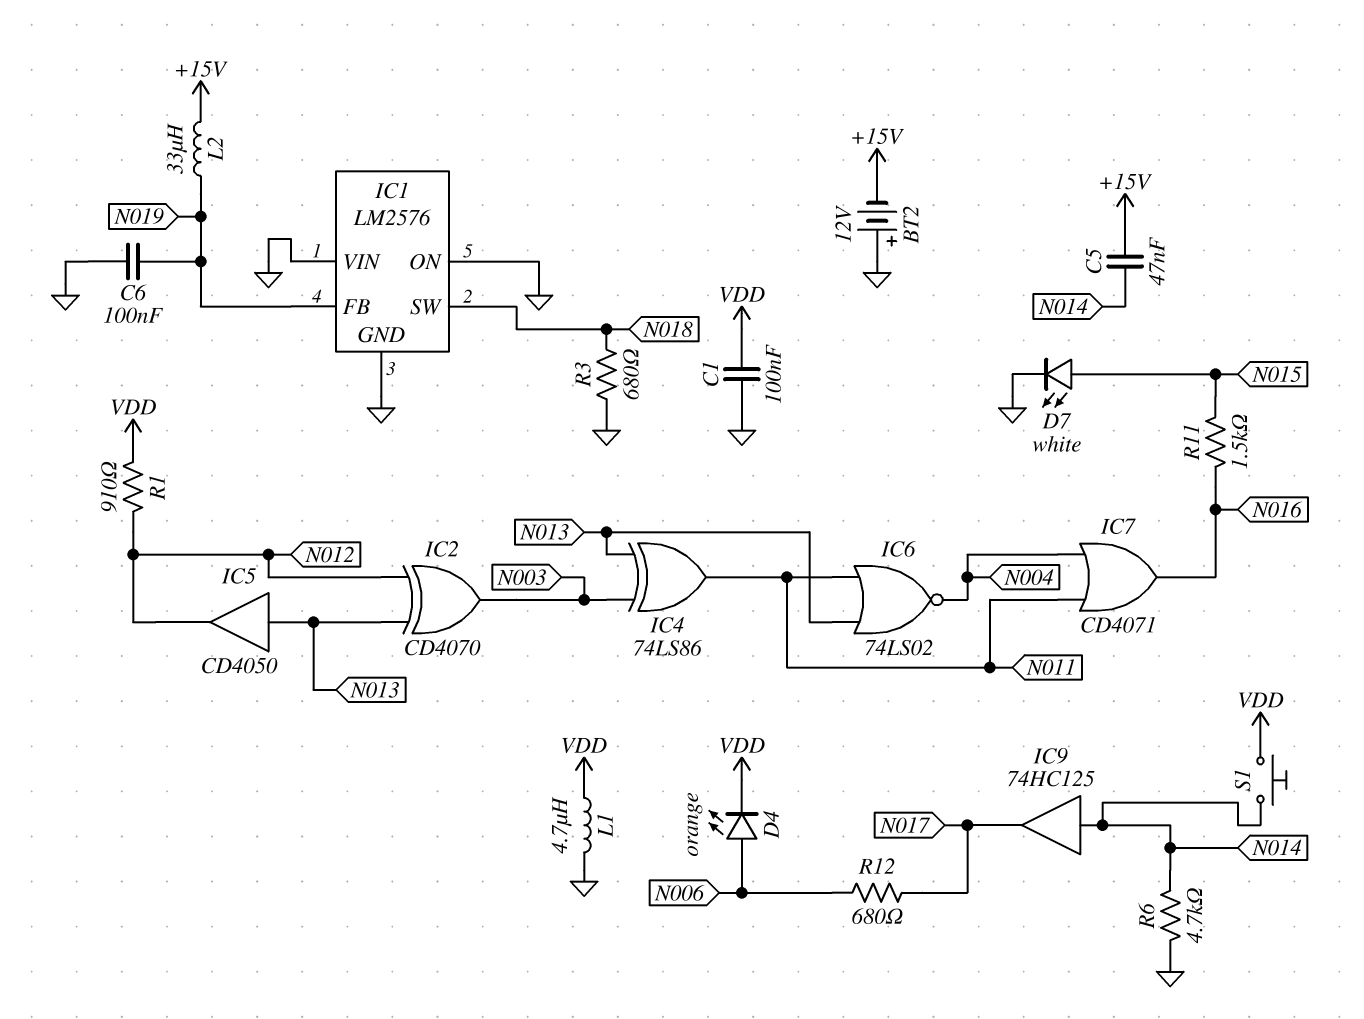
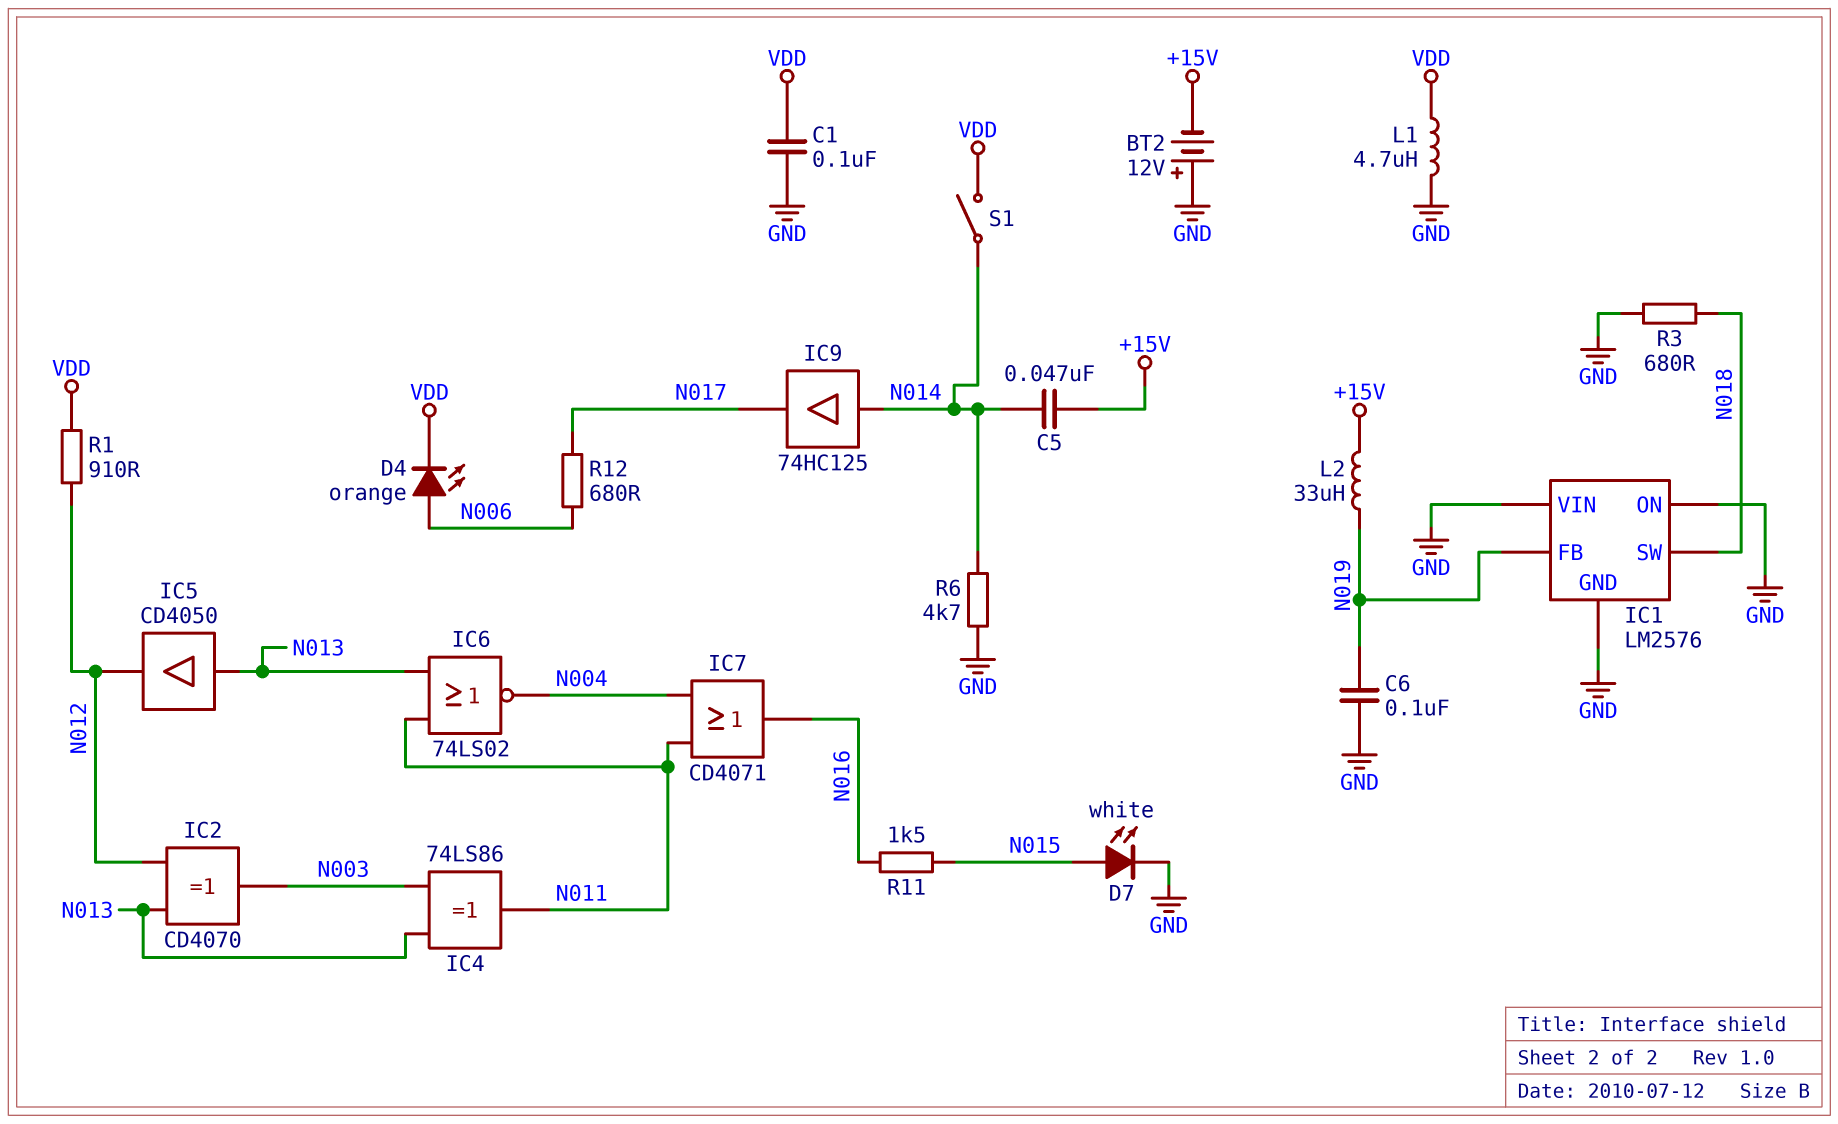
S1: button (N014, VDD) -> switch (N014, VDD)

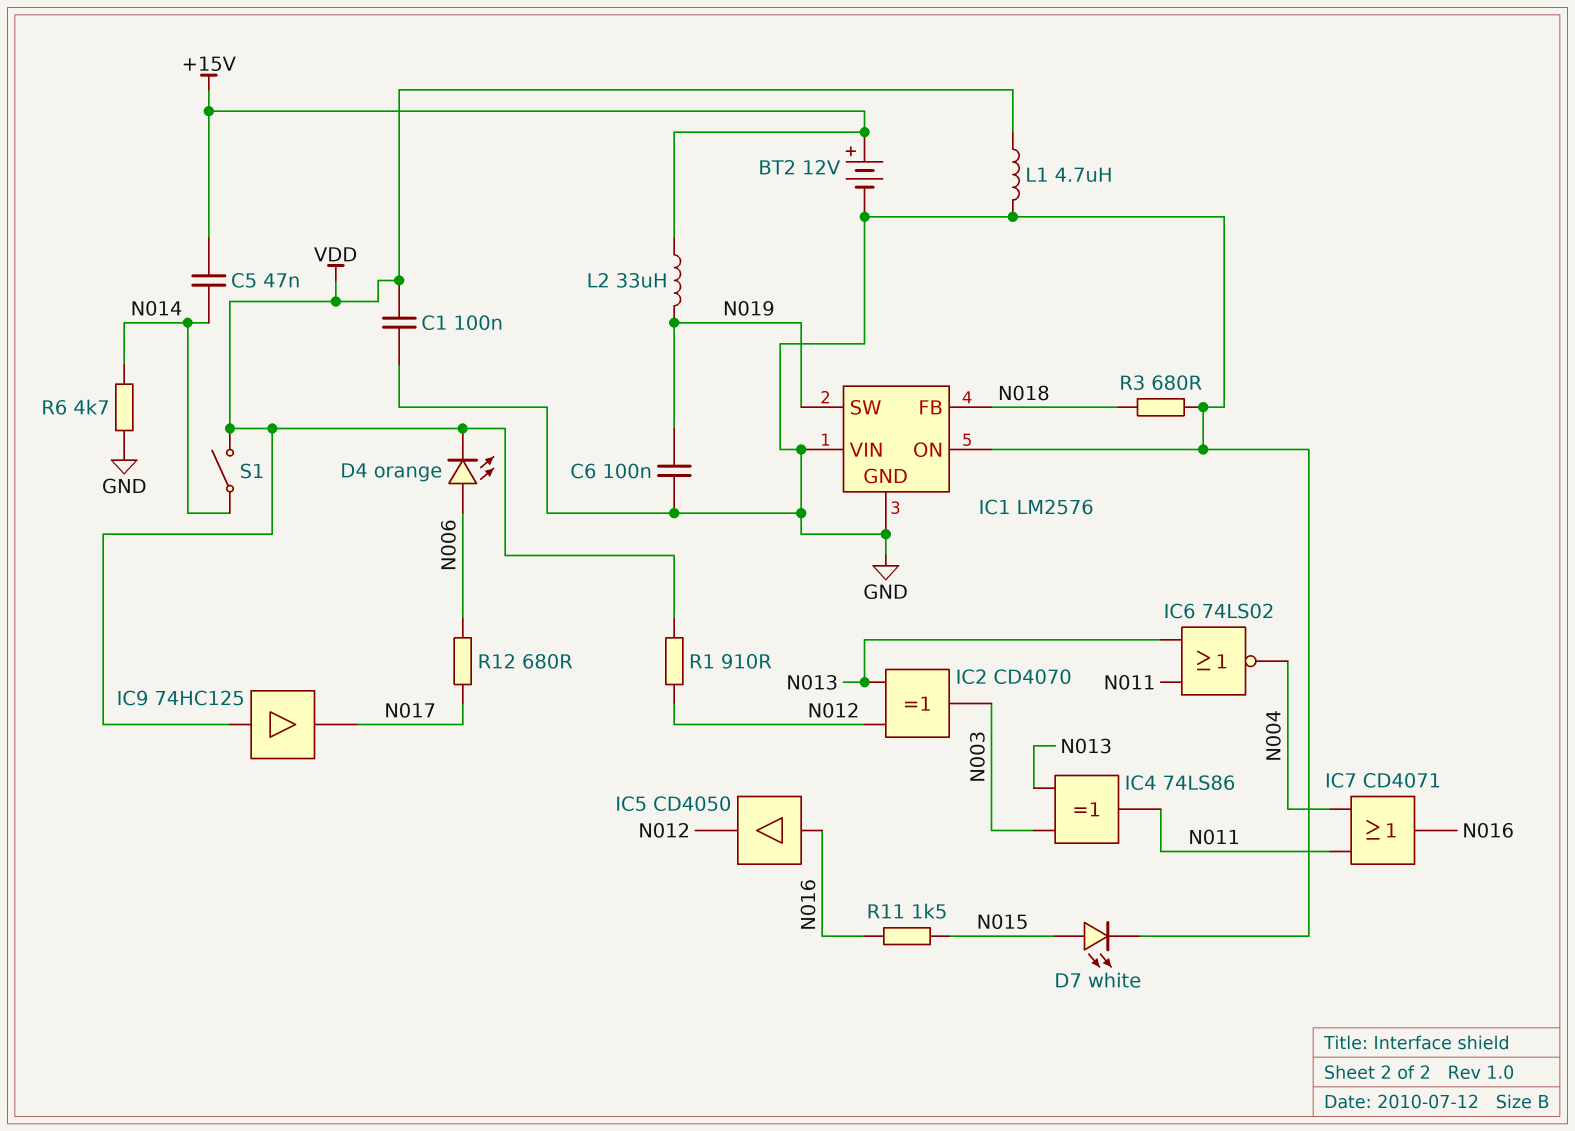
BT2: 12V (plus GND, minus +15V) -> 12V (plus +15V, minus GND)
IC1 pin FB: N019 -> N018
IC1 pin SW: N018 -> N019
IC5: buffer CD4050 (in N013, out N012) -> buffer CD4050 (in N016, out N012)
IC9: buffer 74HC125 (in N014, out N017) -> buffer 74HC125 (in VDD, out N017)

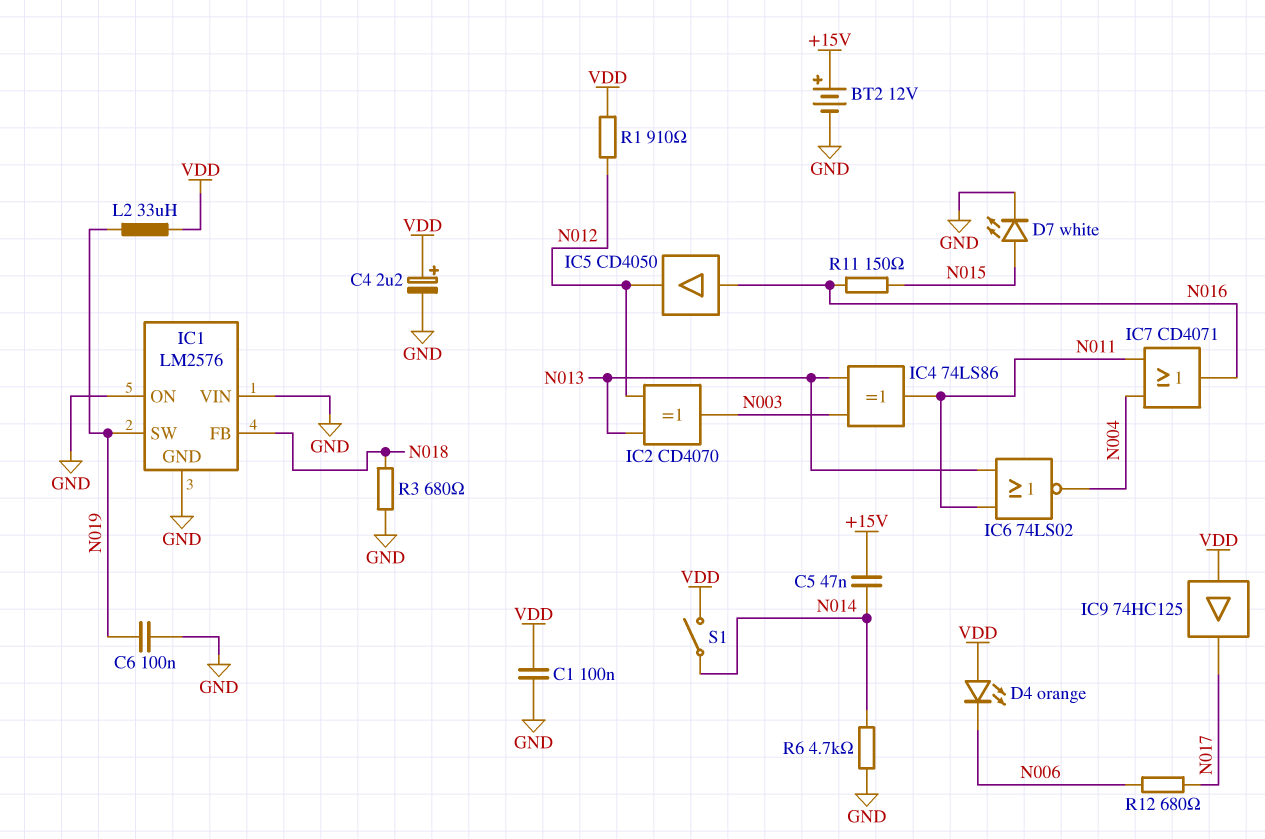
C4: none -> 2.2uF (plus VDD, minus GND)
D4: LED orange (A N006, K VDD) -> LED orange (A VDD, K N006)
L1: 4.7uH (GND, VDD) -> none
L2: 33uH (+15V, N019) -> 33uH (N019, VDD)
R11: 1.5k (N015, N016) -> 150 (N015, N016)

